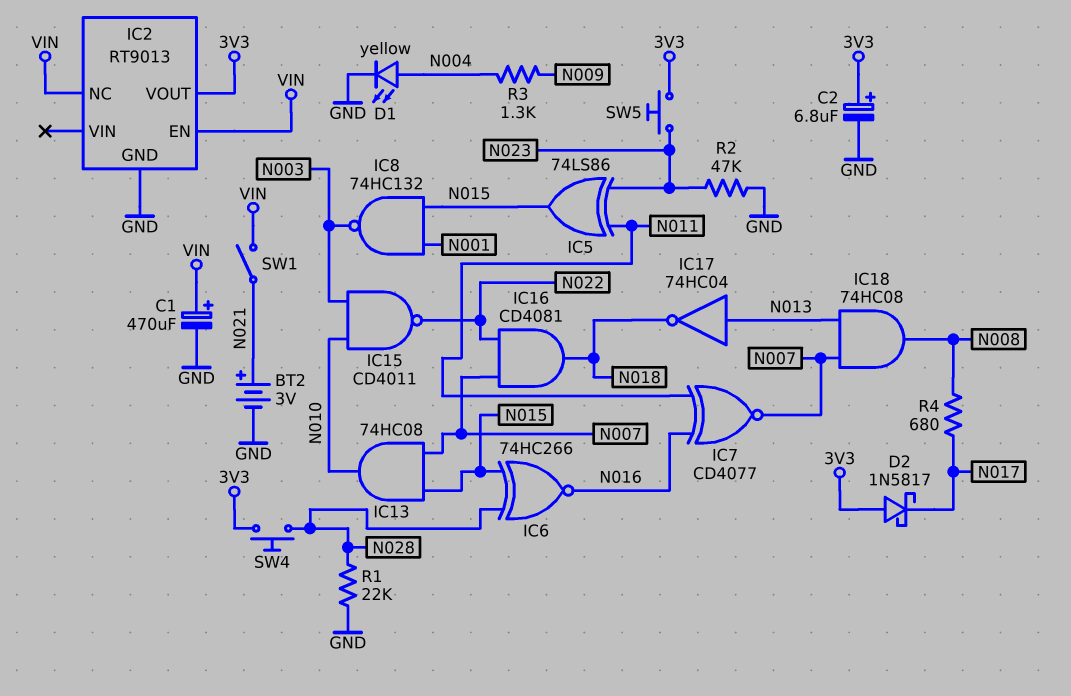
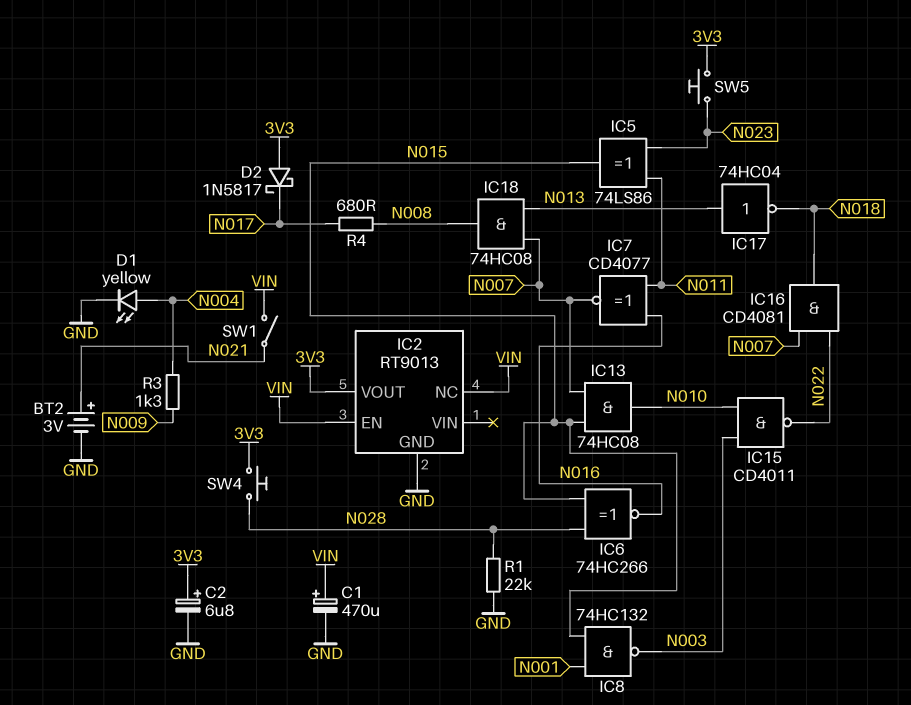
R2: 47k (GND, N023) -> none

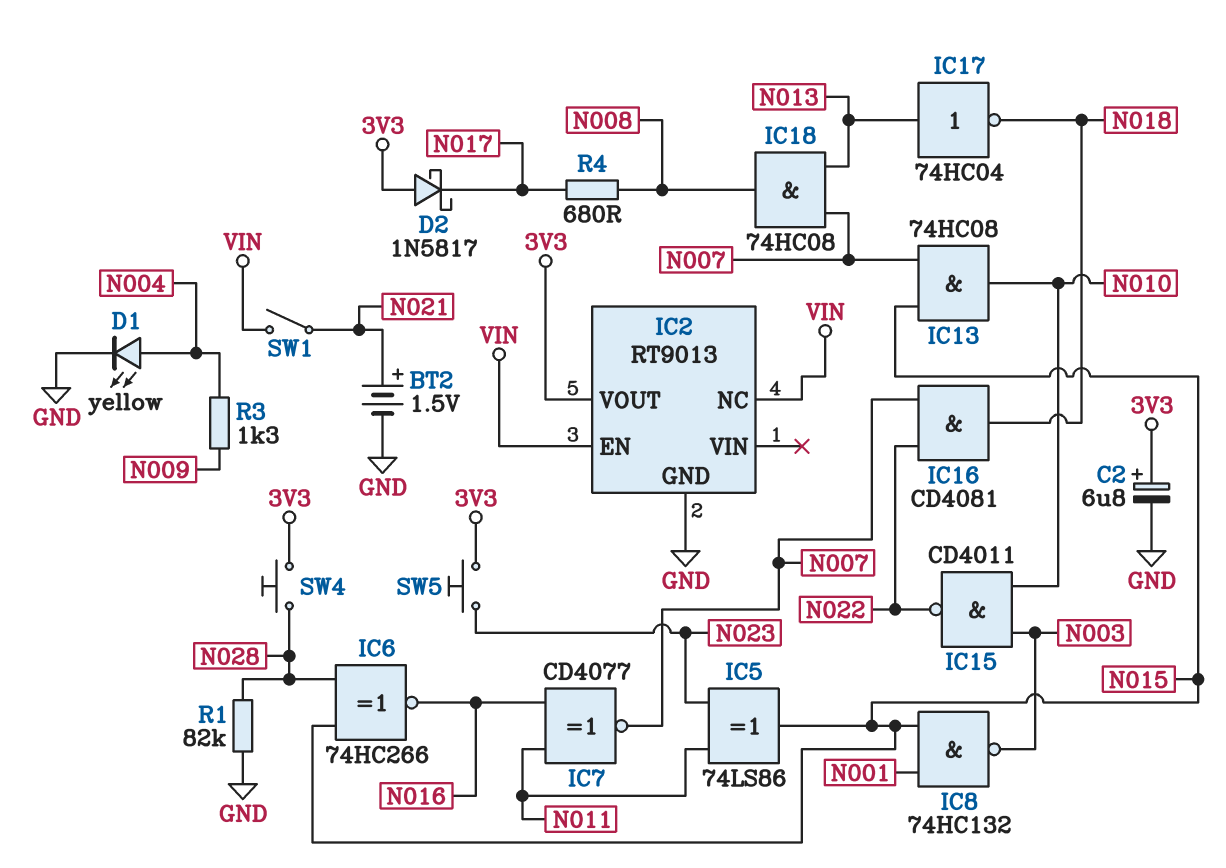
BT2: 3V (plus N021, minus GND) -> 1.5V (plus N021, minus GND)
C1: 470uF (plus VIN, minus GND) -> none
R1: 22k (GND, N028) -> 82k (GND, N028)

